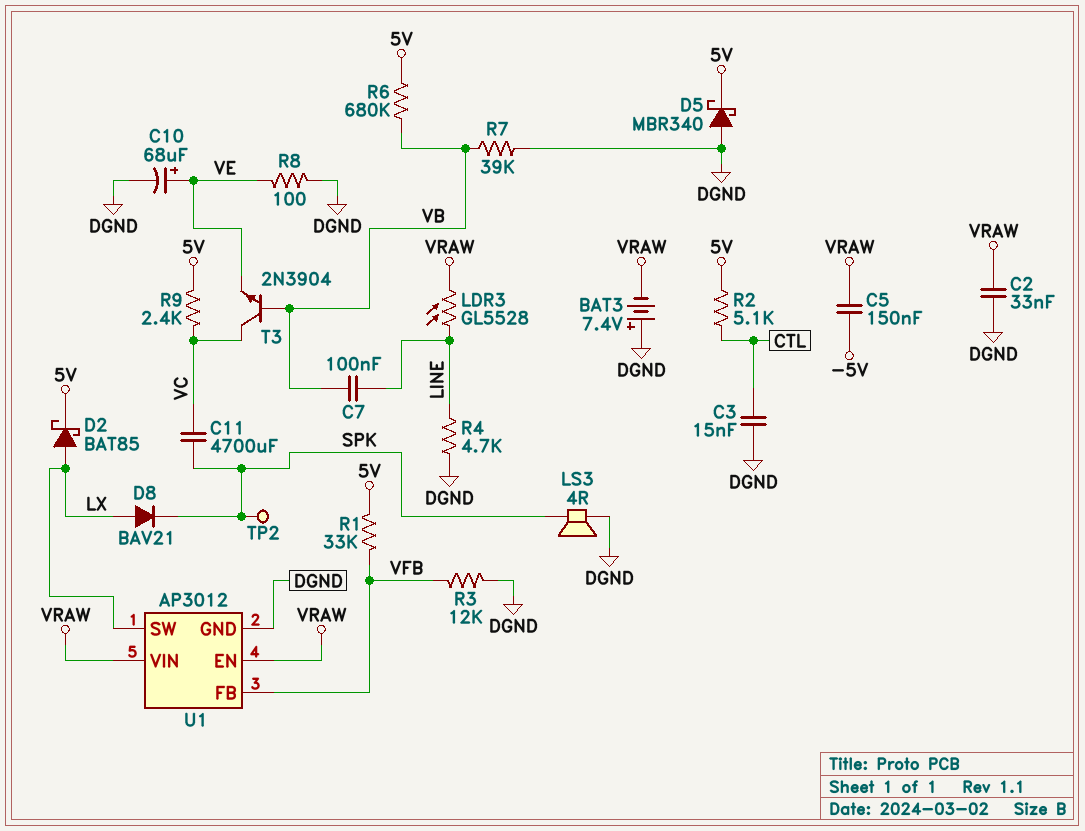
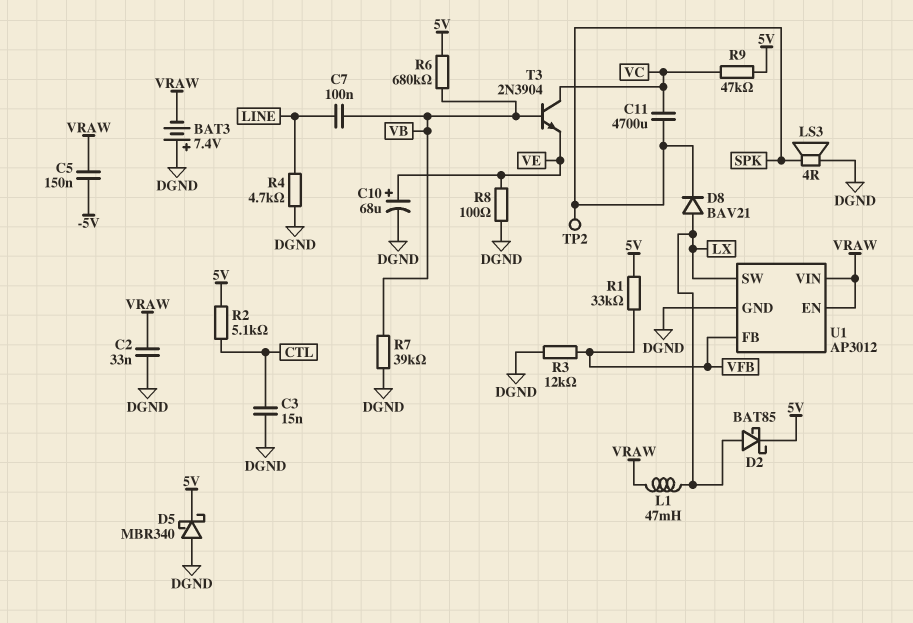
L1: none -> 47mH (LX, VRAW)
LDR3: GL5528 (LINE, VRAW) -> none
R9: 2.4k (5V, VC) -> 47k (5V, VC)

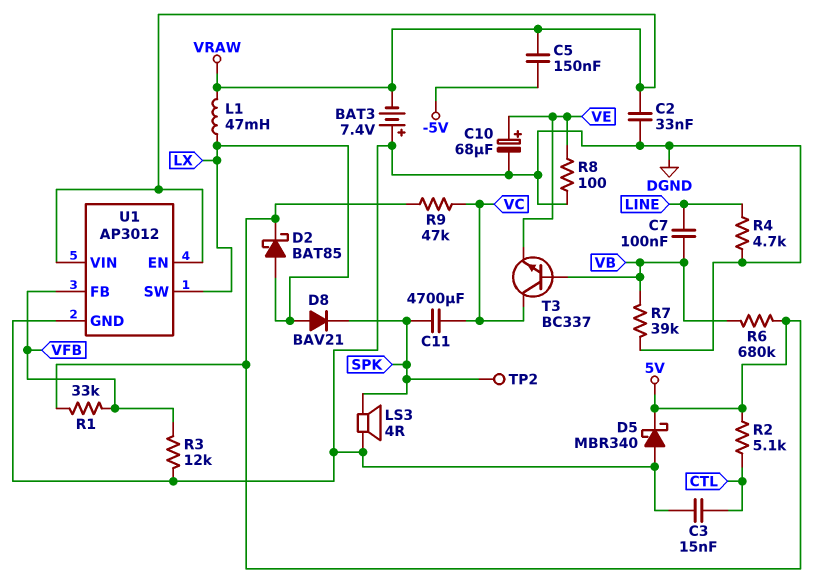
T3: NPN 2N3904 (B VB, C VC, E VE) -> NPN BC337 (B VB, C VC, E VE)

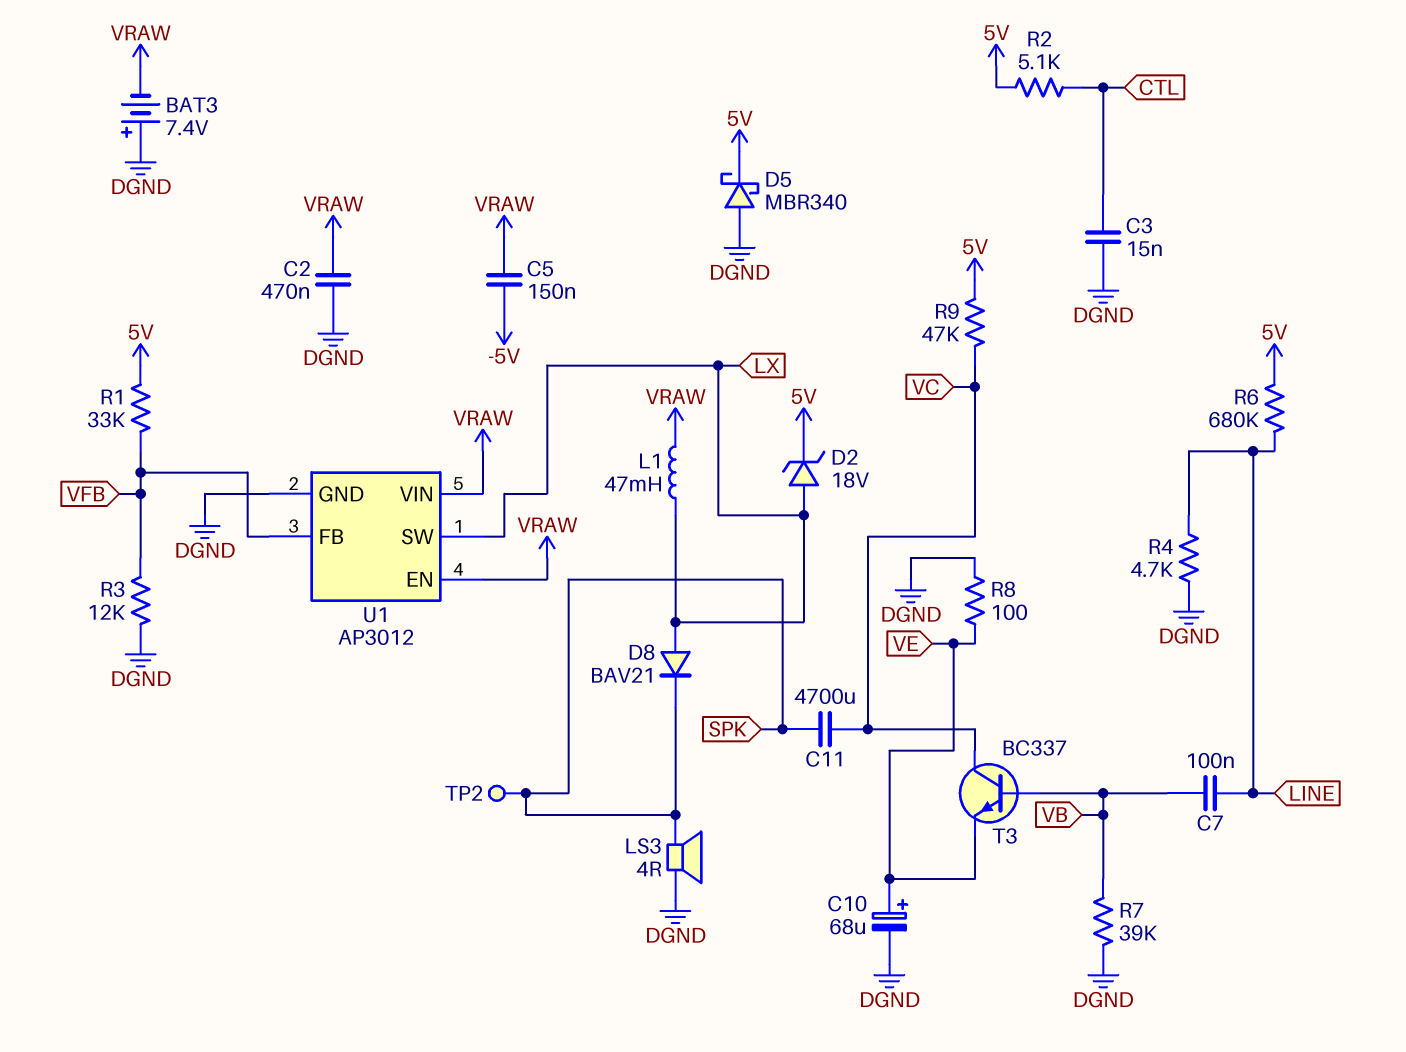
C2: 33nF (DGND, VRAW) -> 470nF (DGND, VRAW)
D2: schottky BAT85 (A LX, K 5V) -> zener 18V (A LX, K 5V)
R6: 680k (5V, VB) -> 680k (5V, LINE)

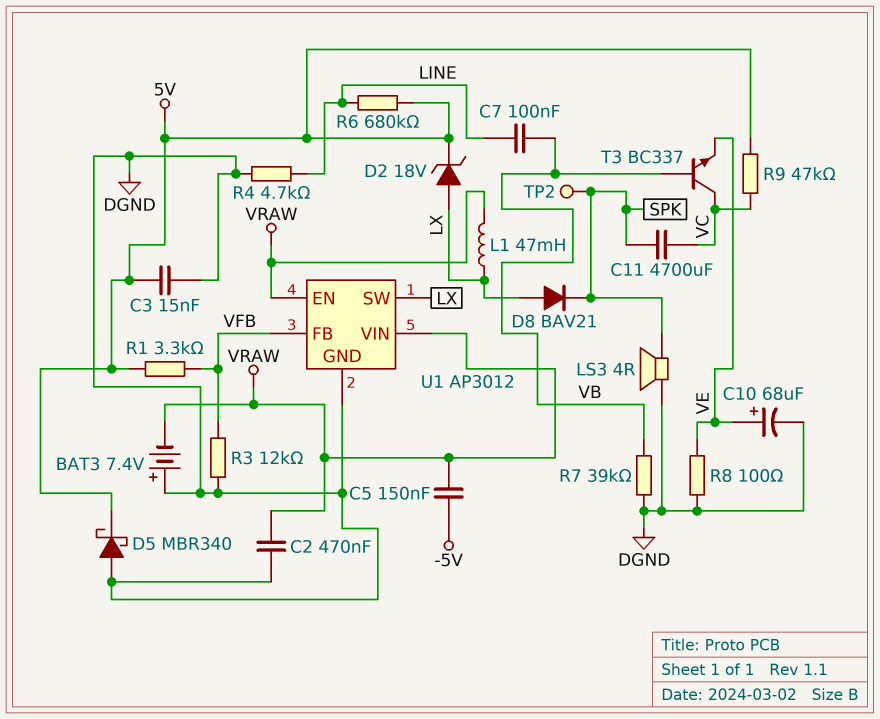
C3: 15nF (CTL, DGND) -> 15nF (5V, DGND)
R1: 33k (5V, VFB) -> 3.3k (5V, VFB)
R2: 5.1k (5V, CTL) -> none

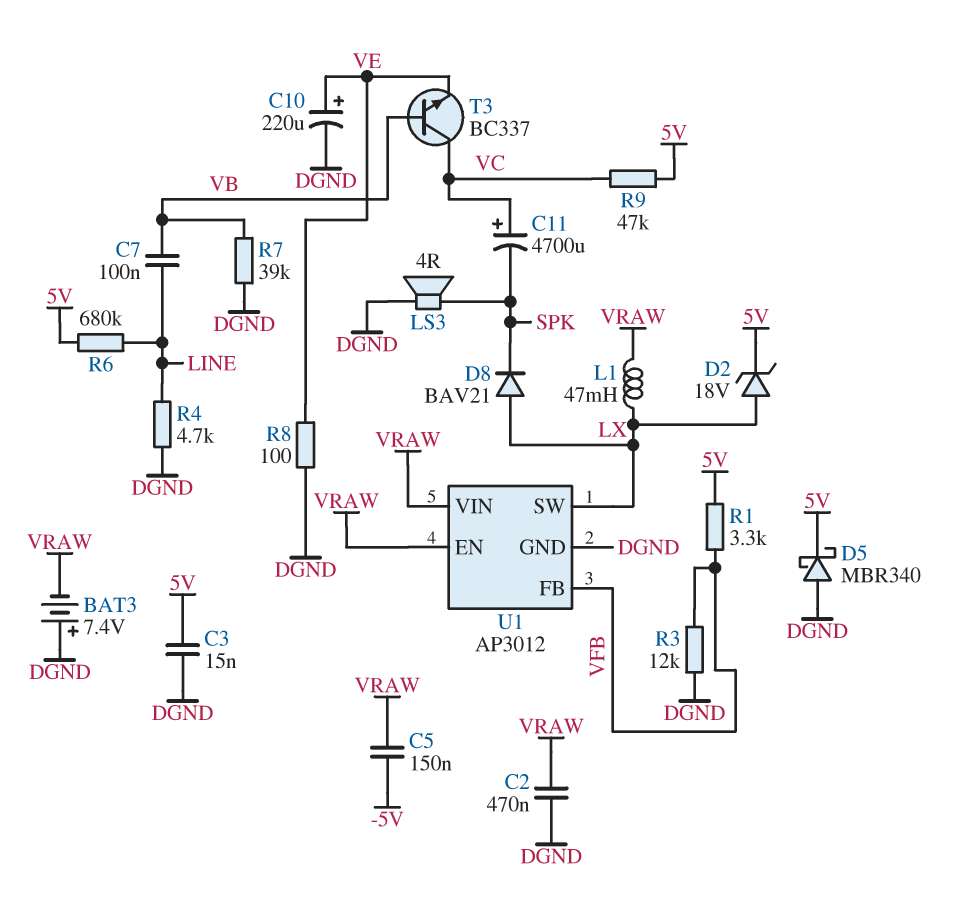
C10: 68uF (plus VE, minus DGND) -> 220uF (plus VE, minus DGND)
C11: 4700uF (SPK, VC) -> 4700uF (plus VC, minus SPK)
TP2: test point (SPK) -> none

